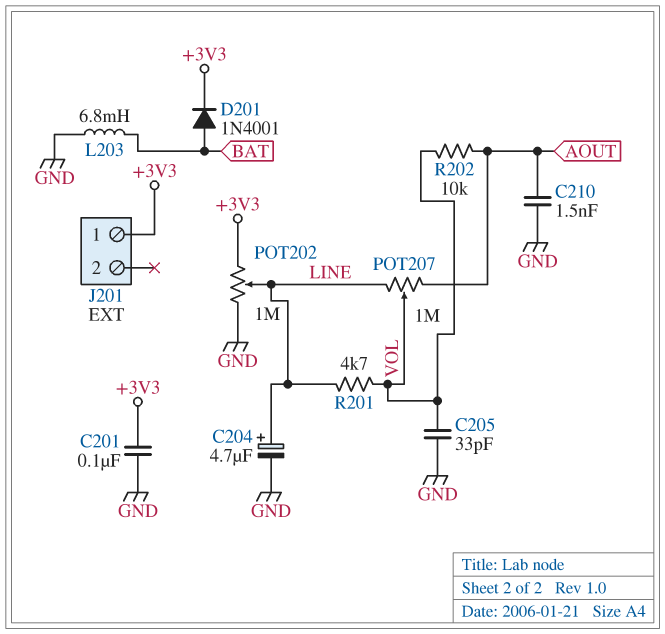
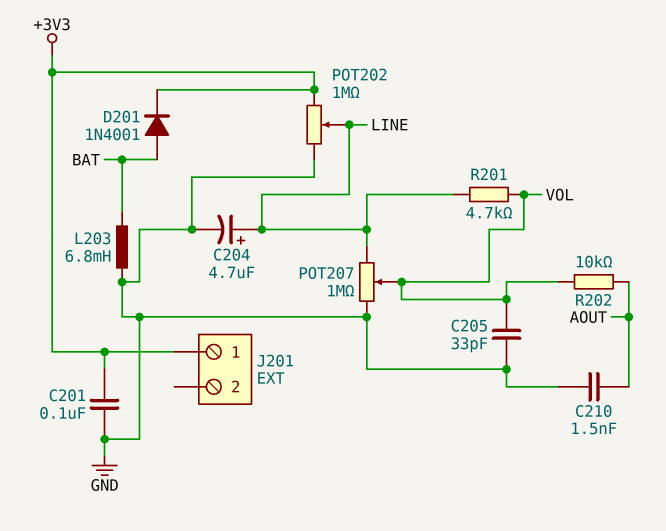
POT207: 1M (AOUT, LINE, wiper VOL) -> 1M (GND, LINE, wiper VOL)

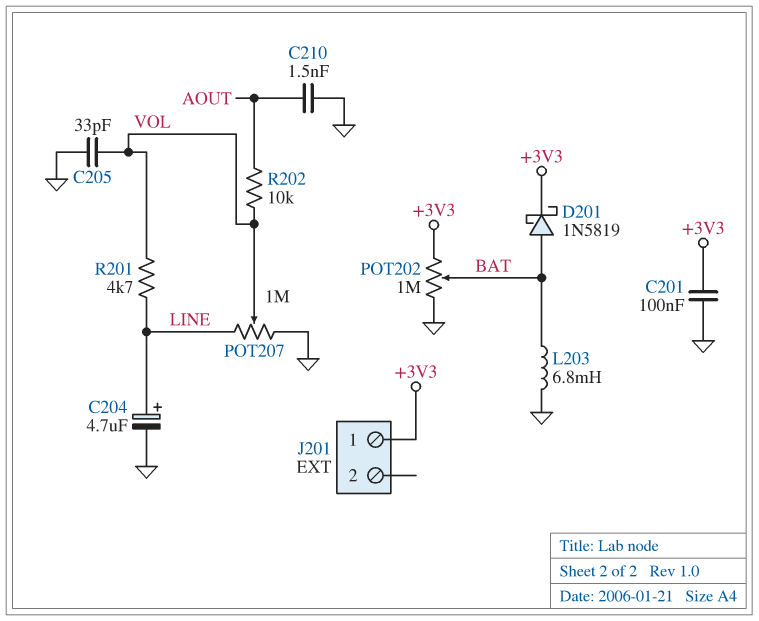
D201: diode 1N4001 (A BAT, K +3V3) -> schottky 1N5819 (A BAT, K +3V3)
POT202: 1M (+3V3, GND, wiper LINE) -> 1M (+3V3, GND, wiper BAT)

